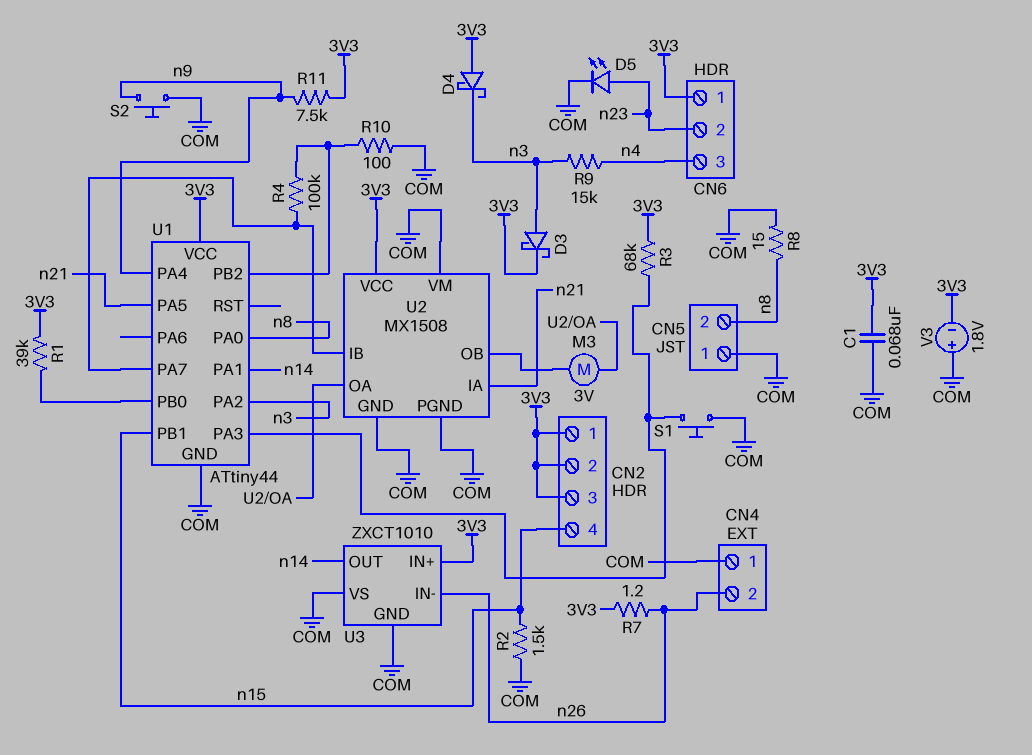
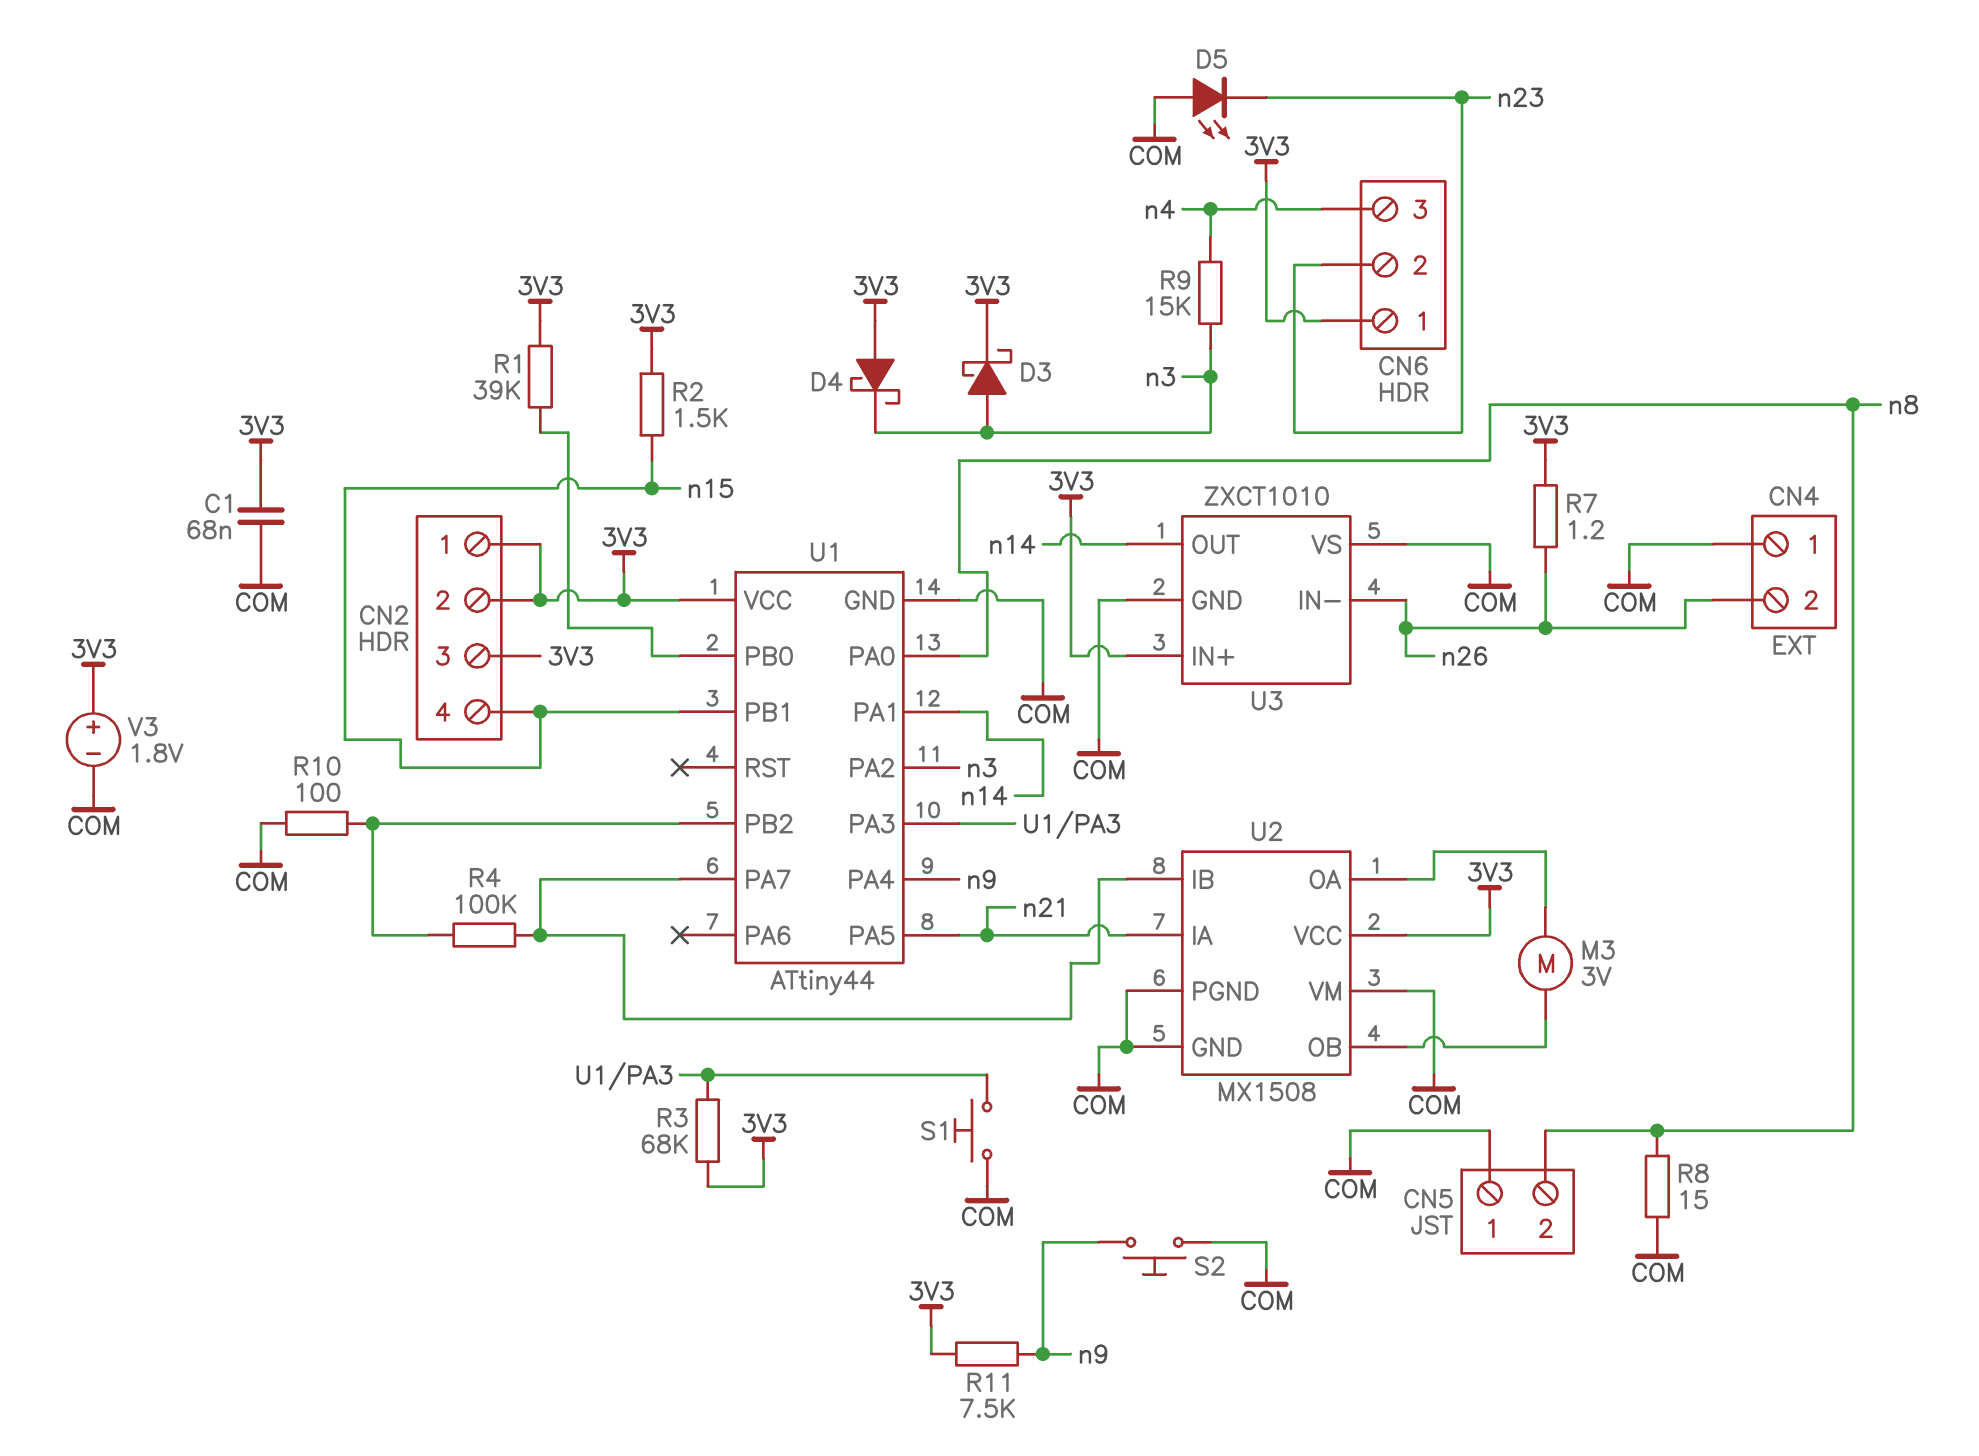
D5: LED (A n23, K COM) -> LED (A COM, K n23)
R2: 1.5k (COM, n15) -> 1.5k (3V3, n15)
V3: 1.8V (plus COM, minus 3V3) -> 1.8V (plus 3V3, minus COM)

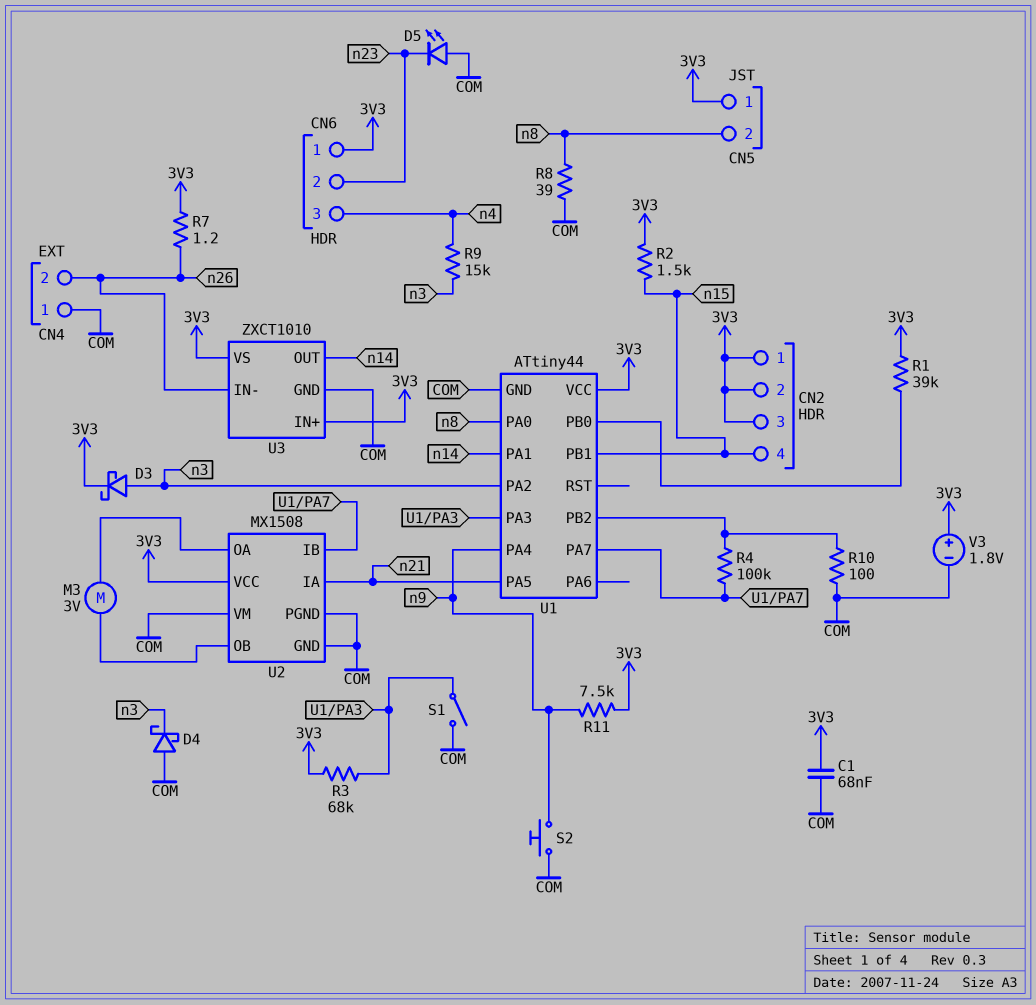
CN5 pin 1: COM -> 3V3
D4: schottky (A 3V3, K n3) -> schottky (A COM, K n3)
R8: 15 (COM, n8) -> 39 (COM, n8)
S1: button (COM, U1/PA3) -> switch (COM, U1/PA3)
U3 pin VS: COM -> 3V3

